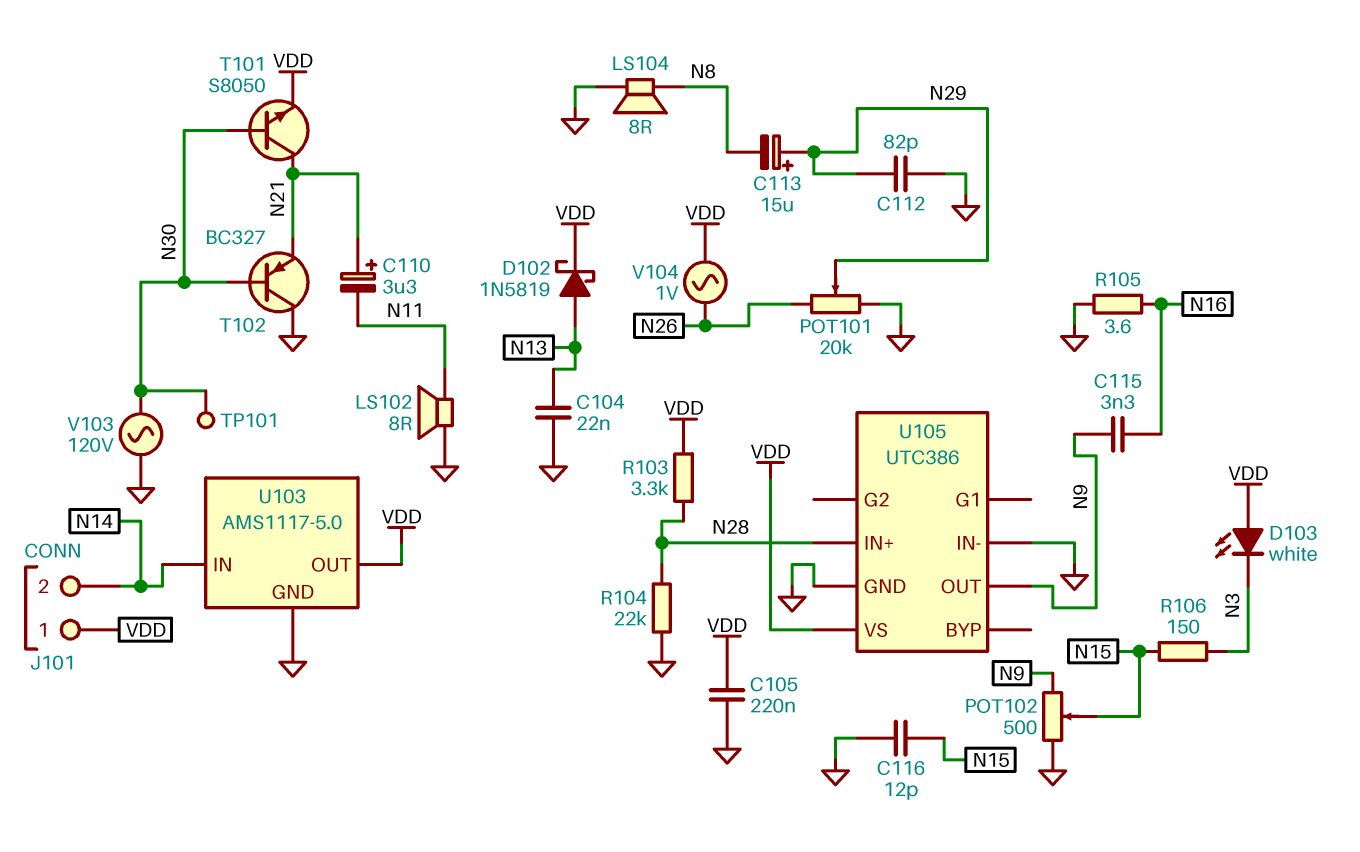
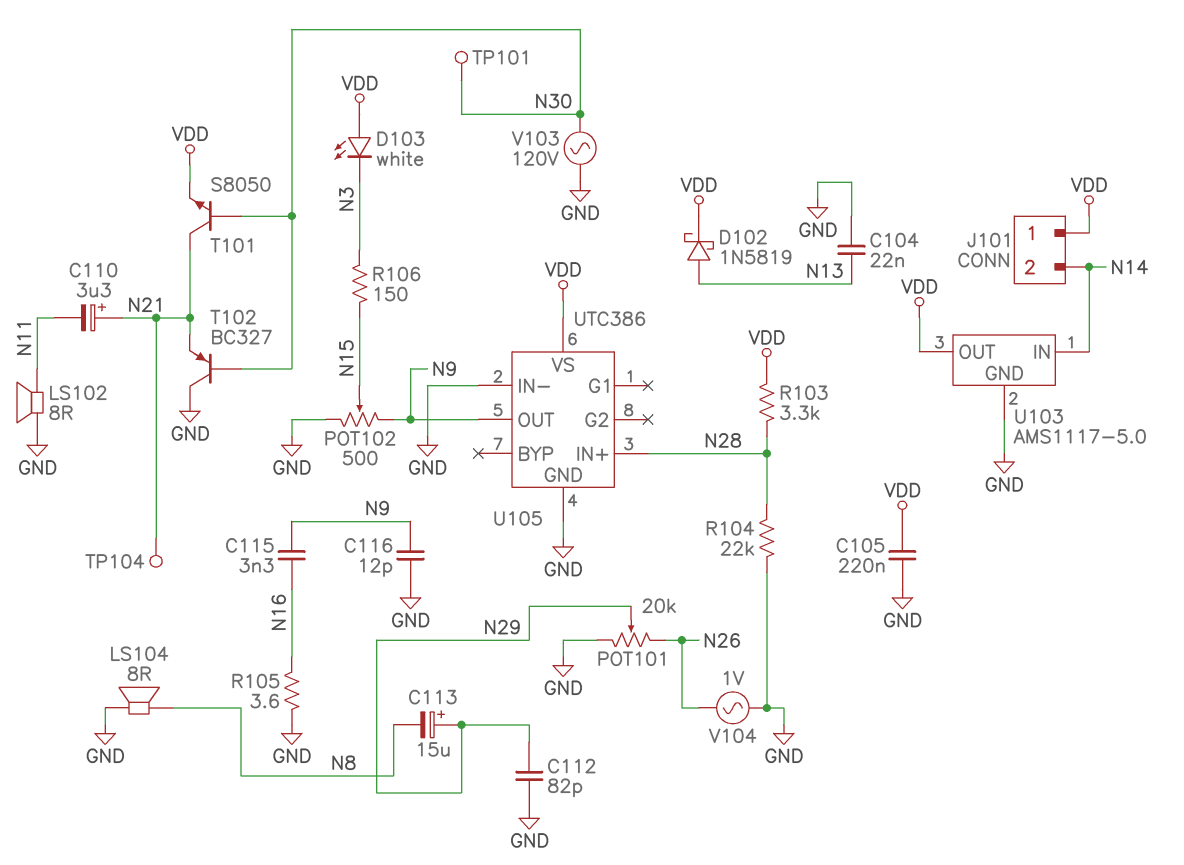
C116: 12pF (GND, N15) -> 12pF (GND, N9)
TP104: none -> test point (N21)
V104: AC 1V (N26, VDD) -> AC 1V (GND, N26)

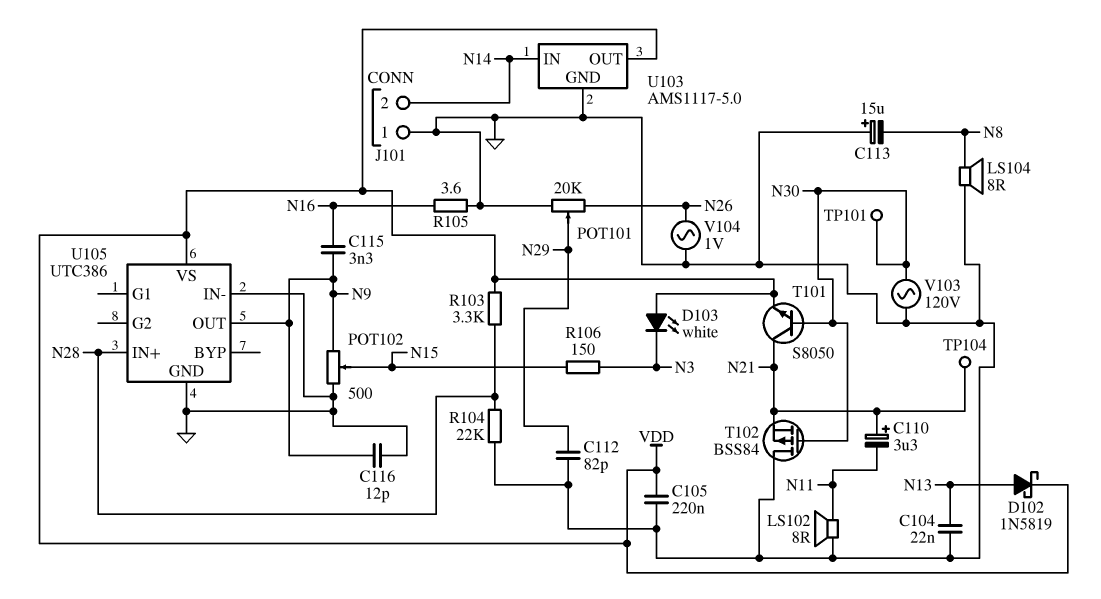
C113: 15uF (plus N29, minus N8) -> 15uF (plus GND, minus N8)
J101 pin 1: VDD -> GND
T102: PNP BC327 (B N30, C GND, E N21) -> PMOS BSS84 (G N30, D GND, S N21)

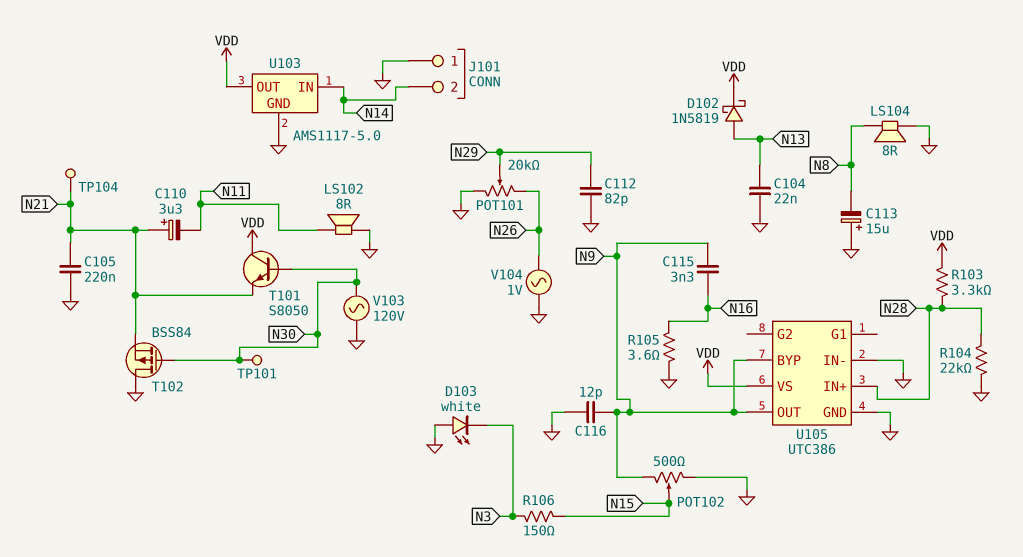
C105: 220nF (GND, VDD) -> 220nF (GND, N21)
D103: LED white (A VDD, K N3) -> LED white (A GND, K N3)
T101: NPN S8050 (B N30, C N21, E VDD) -> NPN S8050 (B N30, C VDD, E N21)
U105 pin BYP: none -> N9

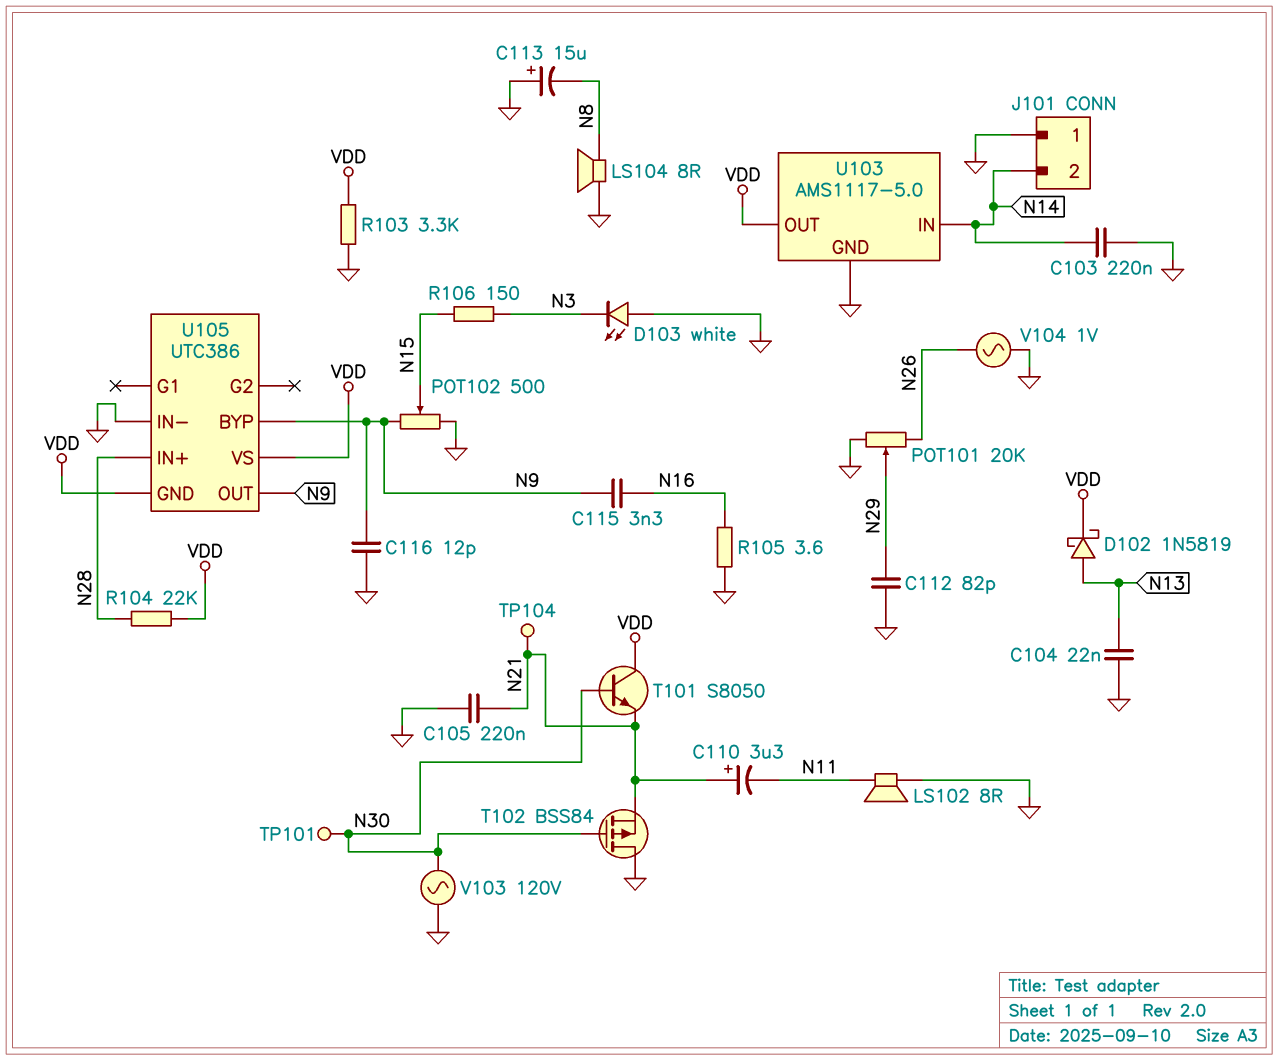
C103: none -> 220nF (GND, N14)
R103: 3.3k (N28, VDD) -> 3.3k (GND, VDD)
R104: 22k (GND, N28) -> 22k (N28, VDD)
U105 pin GND: GND -> VDD

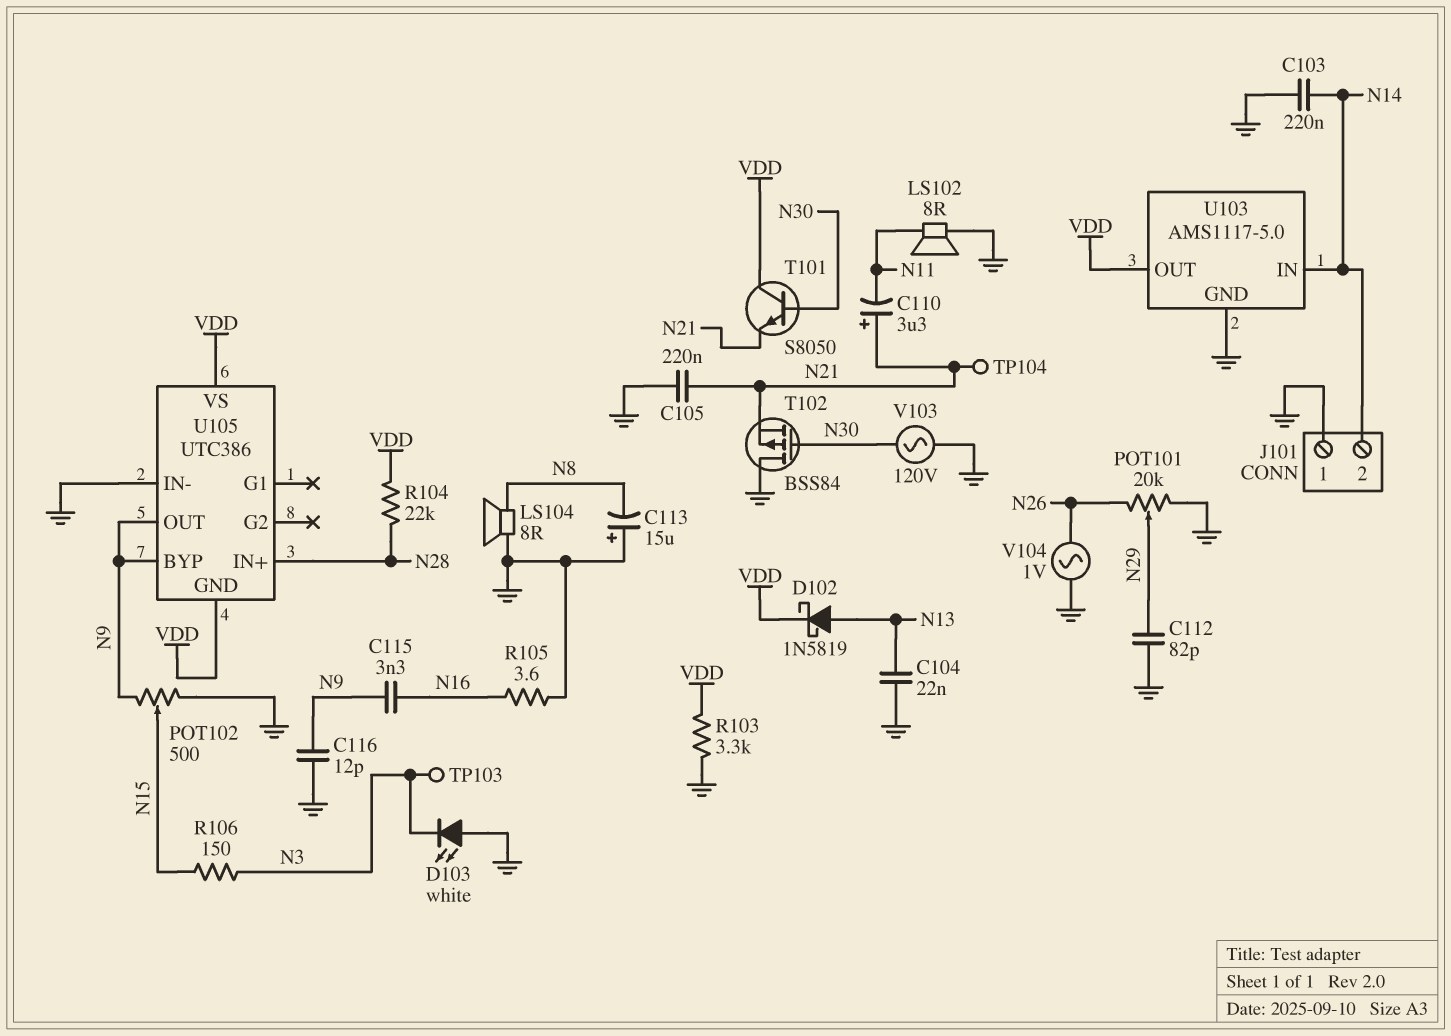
TP101: test point (N30) -> none
TP103: none -> test point (N3)

